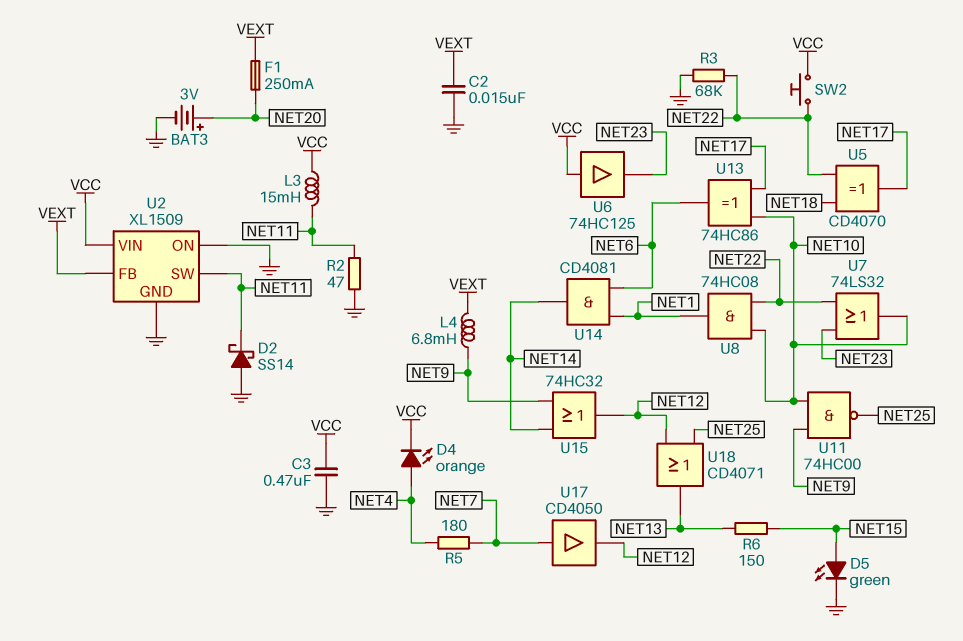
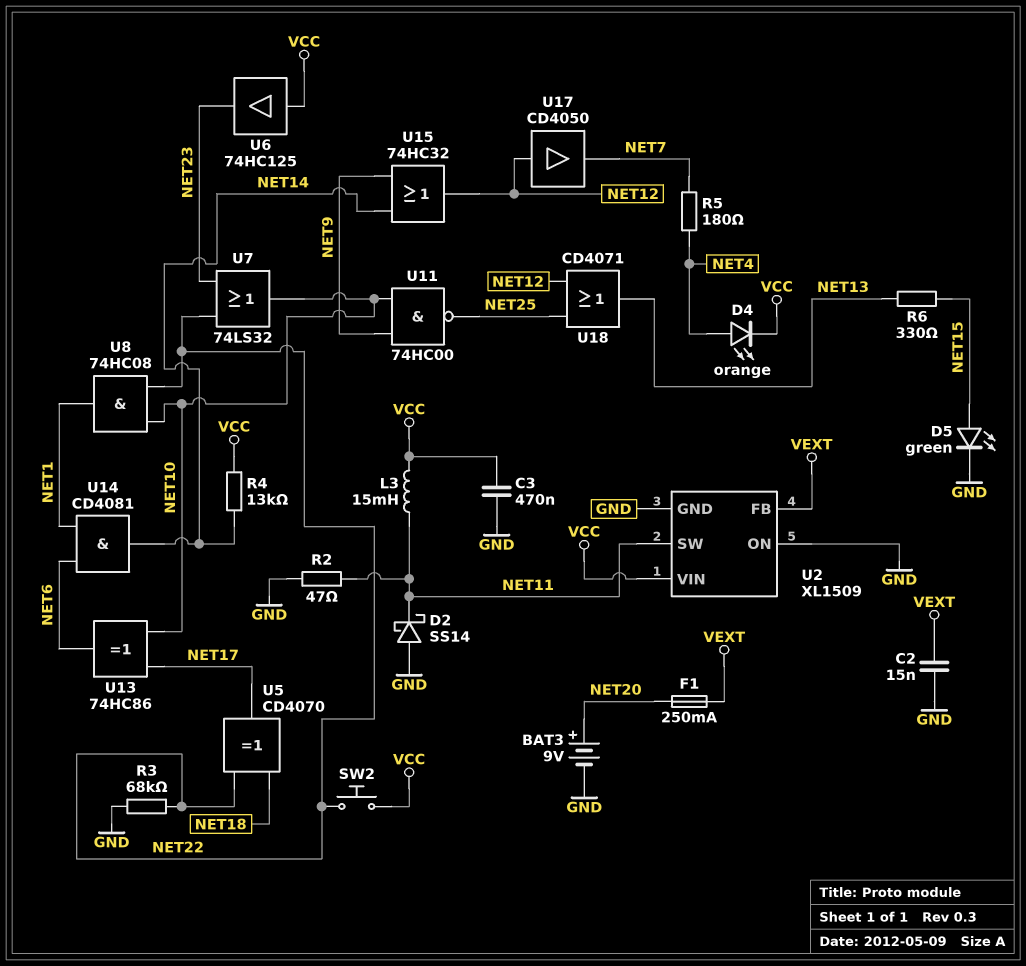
BAT3: 3V (plus NET20, minus GND) -> 9V (plus NET20, minus GND)
L4: 6.8mH (NET9, VEXT) -> none
R4: none -> 13k (NET14, VCC)
R6: 150 (NET13, NET15) -> 330 (NET13, NET15)
U17: buffer CD4050 (in NET7, out NET12) -> buffer CD4050 (in NET12, out NET7)

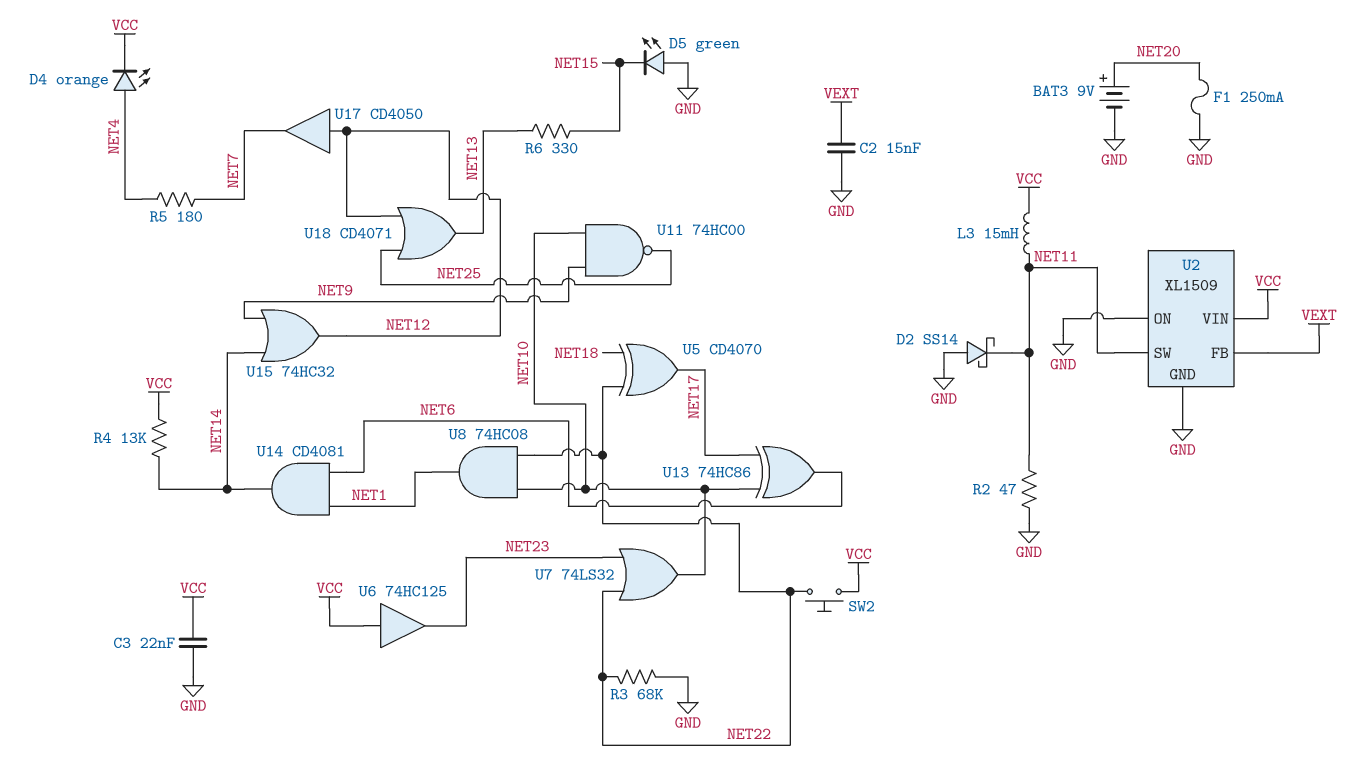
C3: 470nF (GND, VCC) -> 22nF (GND, VCC)
D5: LED green (A NET15, K GND) -> LED green (A GND, K NET15)
F1: 250mA (NET20, VEXT) -> 250mA (GND, NET20)

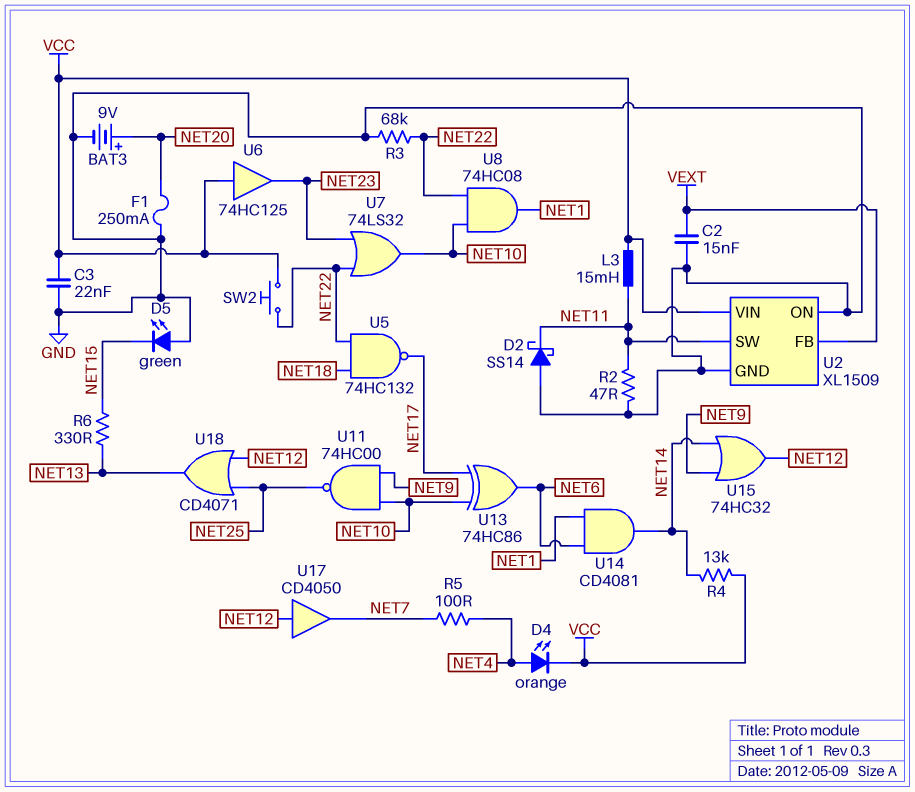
R5: 180 (NET4, NET7) -> 100 (NET4, NET7)
U5: XOR CD4070 (in NET18, in NET22, out NET17) -> NAND 74HC132 (in NET18, in NET22, out NET17)

